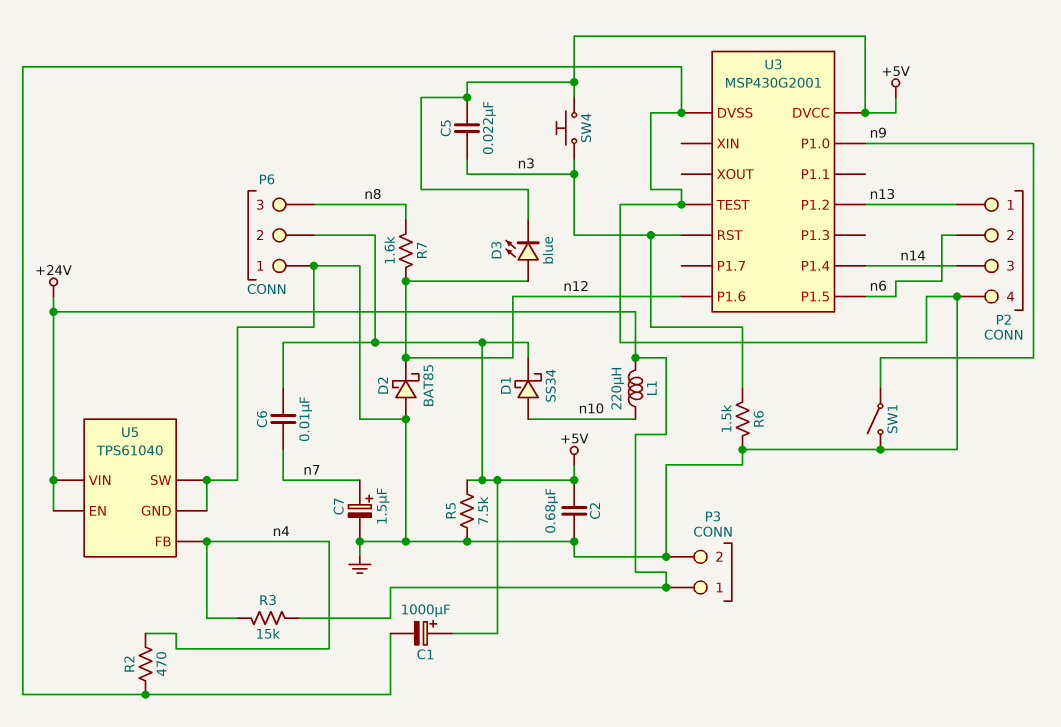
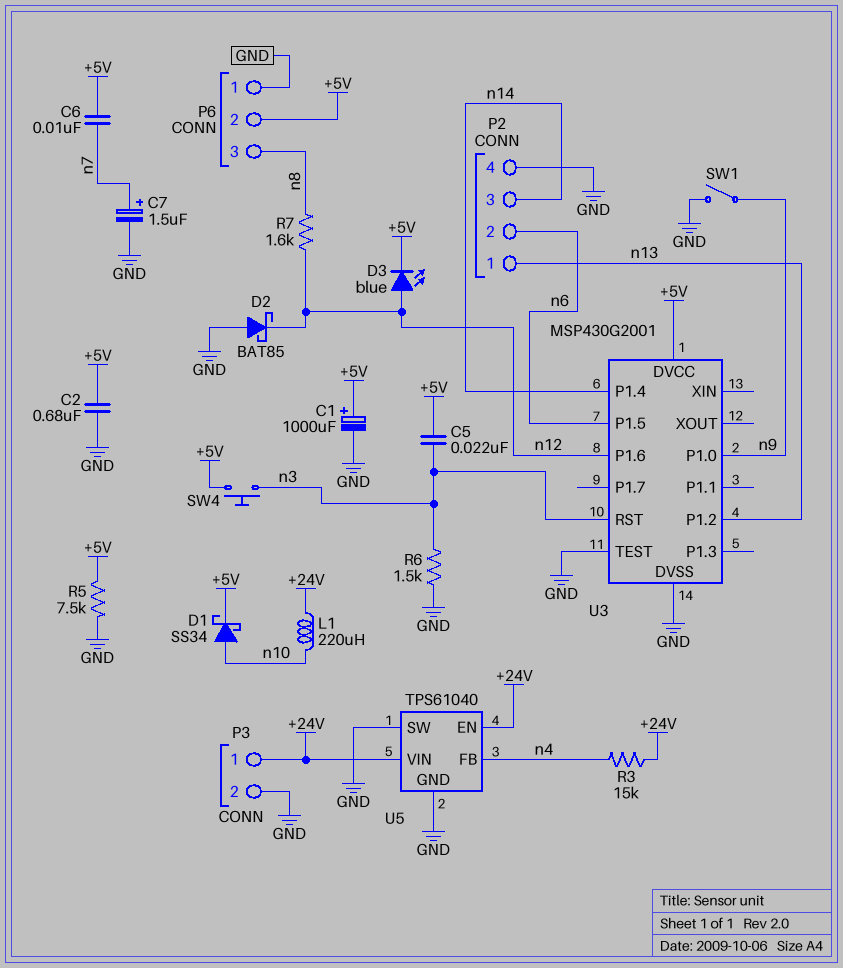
R2: 470 (GND, n4) -> none

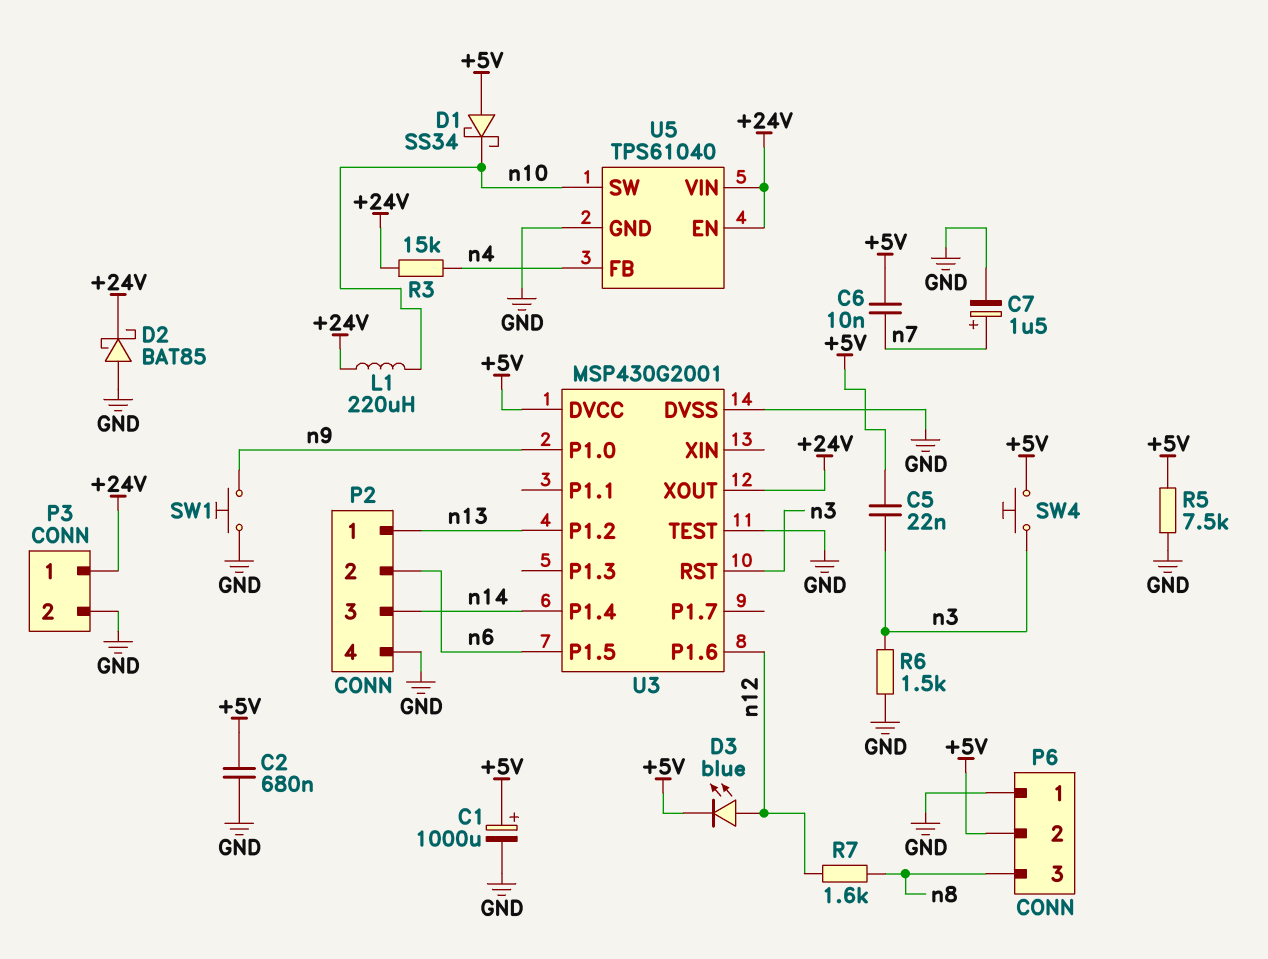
D1: schottky SS34 (A n10, K +5V) -> schottky SS34 (A +5V, K n10)
D2: schottky BAT85 (A GND, K n12) -> schottky BAT85 (A GND, K +24V)
SW1: switch (GND, n9) -> button (GND, n9)
U3 pin XOUT: none -> +24V
U5 pin SW: GND -> n10

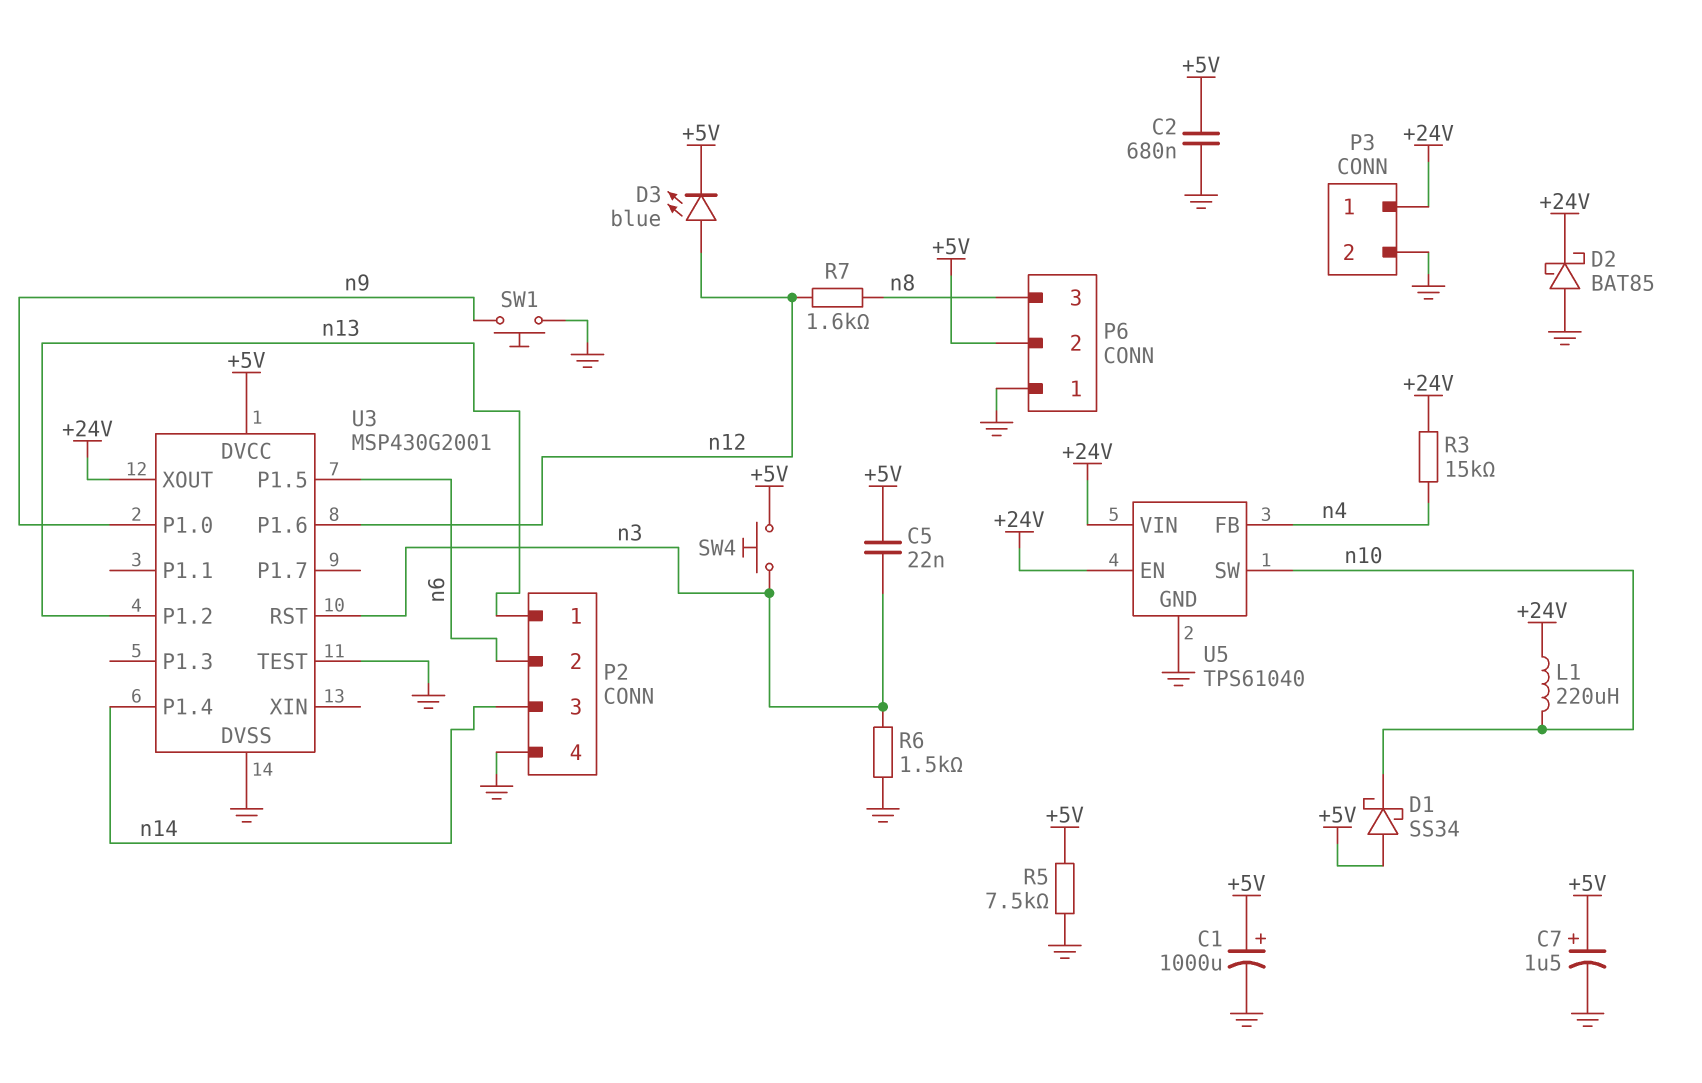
C6: 10nF (+5V, n7) -> none
C7: 1.5uF (plus n7, minus GND) -> 1.5uF (plus +5V, minus GND)

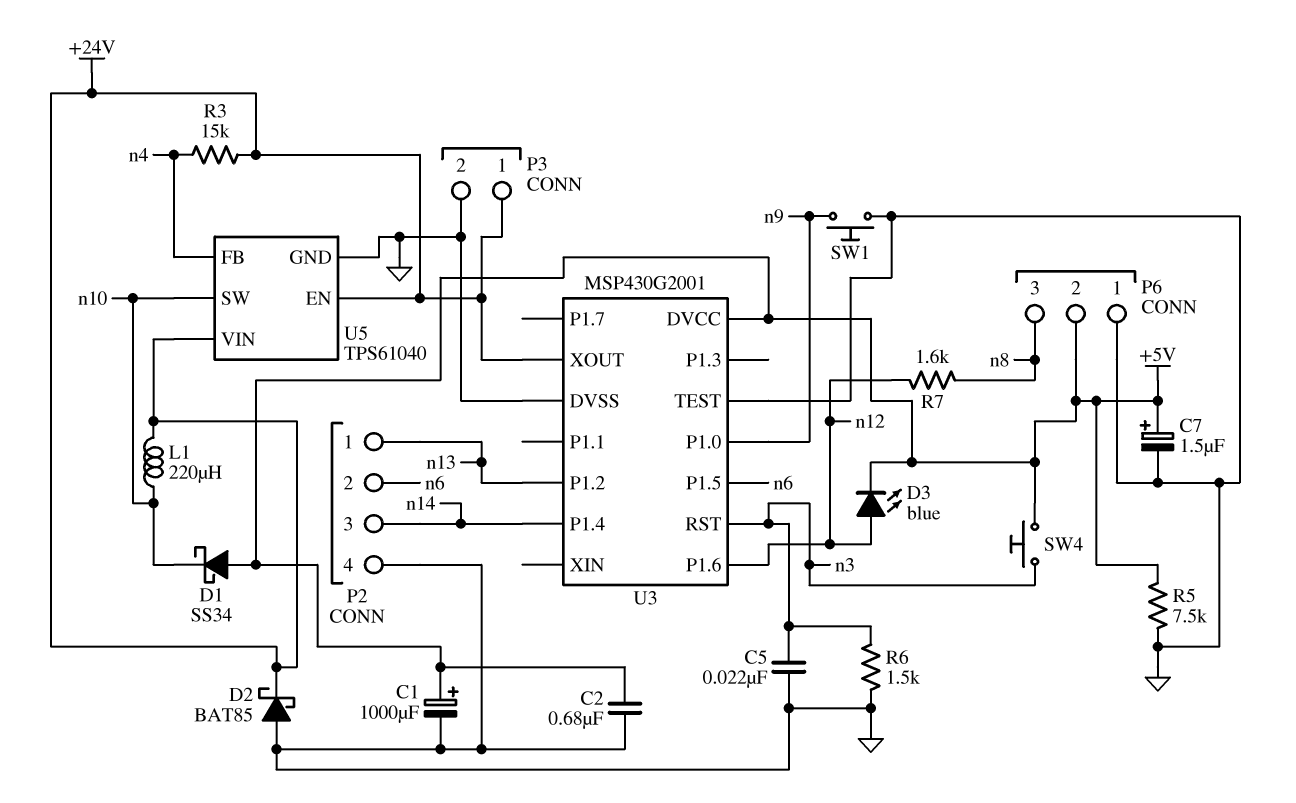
C5: 22nF (+5V, n3) -> 22nF (GND, n3)

